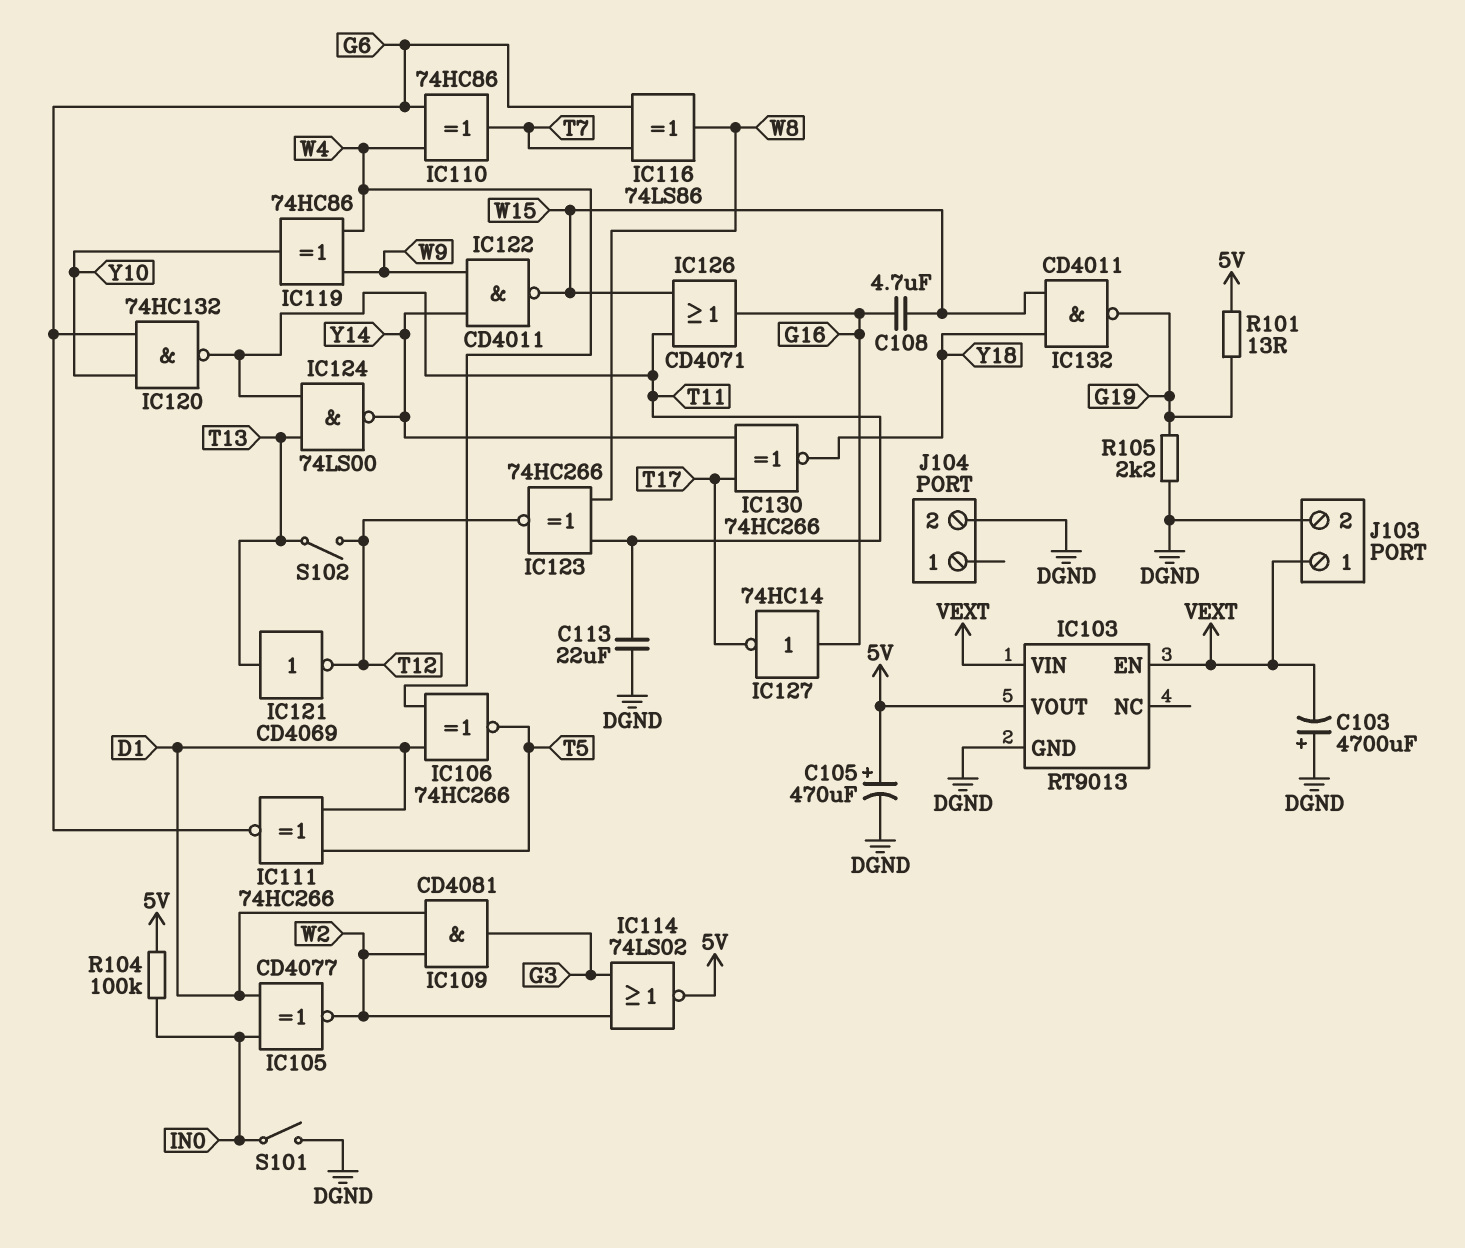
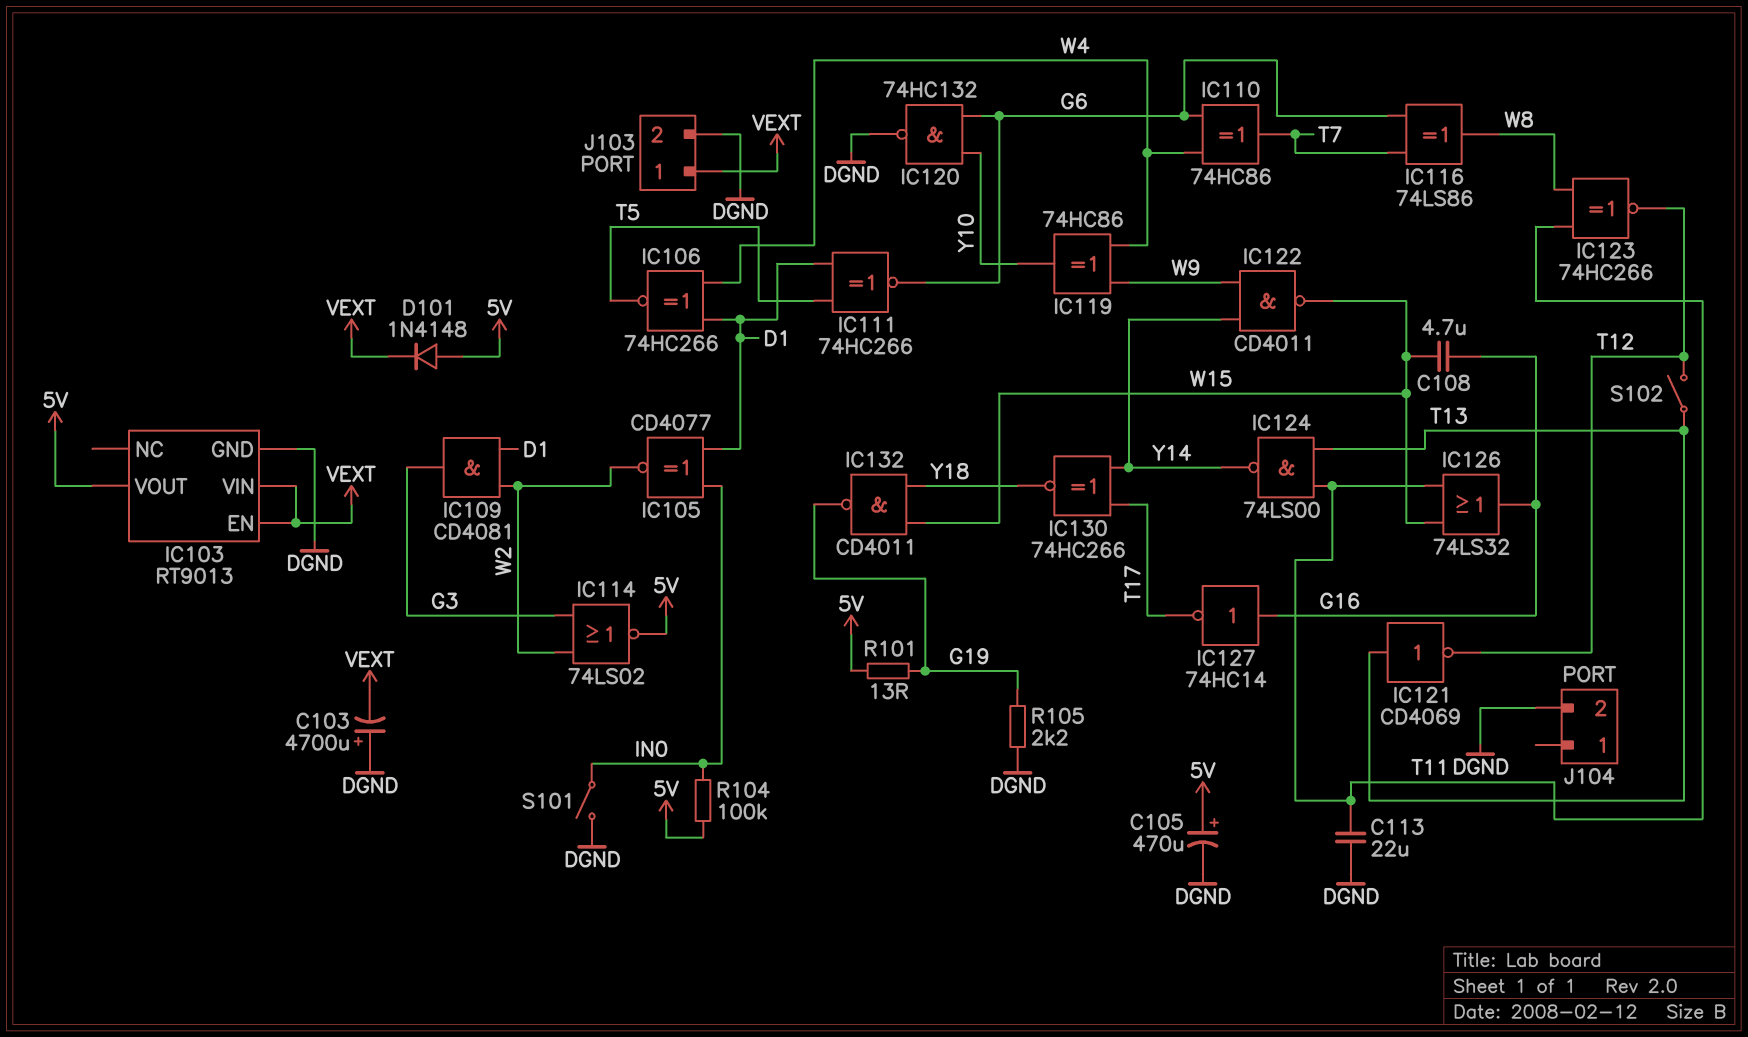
D101: none -> diode 1N4148 (A 5V, K VEXT)
IC120: NAND 74HC132 (in G6, in Y10, out T11) -> NAND 74HC132 (in G6, in Y10, out DGND)
IC126: OR CD4071 (in T11, in W15, out G16) -> OR 74LS32 (in T11, in W15, out G16)

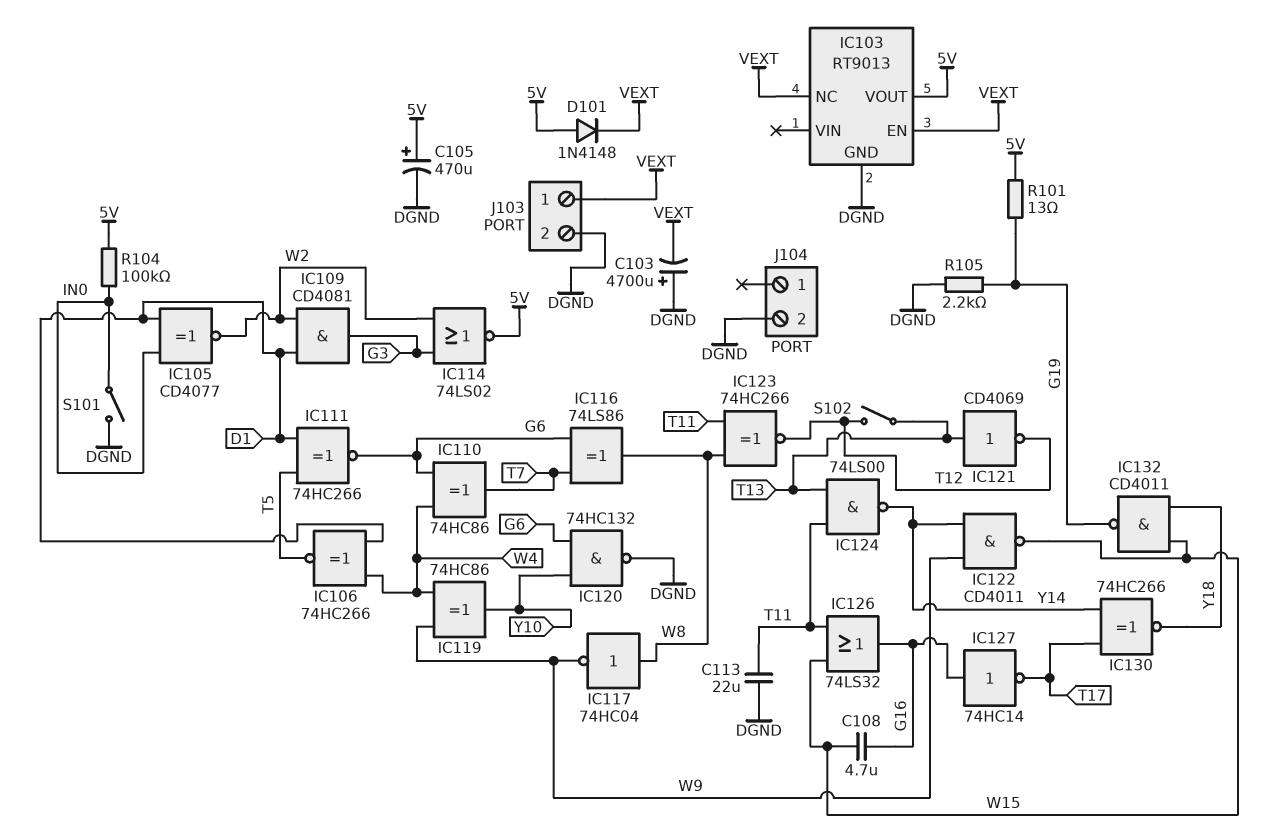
IC103 pin NC: none -> VEXT
IC103 pin VIN: VEXT -> none
IC117: none -> NOT 74HC04 (in W8, out W9)

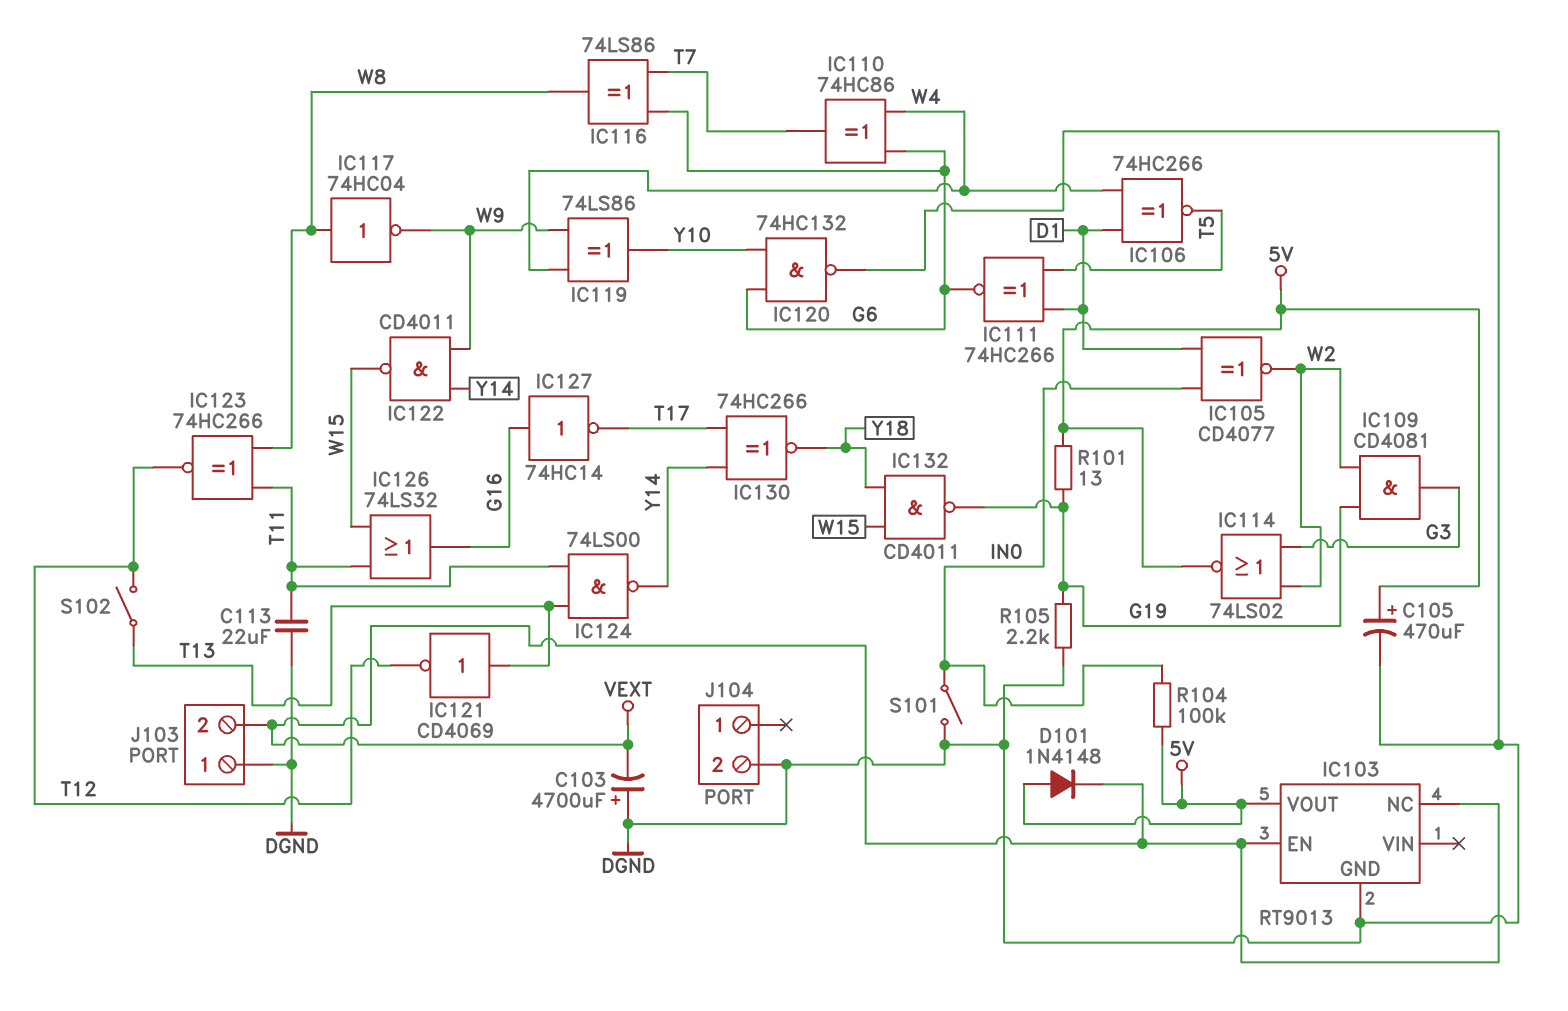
C108: 4.7uF (G16, W15) -> none
IC109: AND CD4081 (in D1, in W2, out G3) -> AND CD4081 (in G19, in W2, out G3)
IC119: XOR 74HC86 (in W4, in W9, out Y10) -> XOR 74LS86 (in W4, in W9, out Y10)
J103 pin 1: VEXT -> DGND
J103 pin 2: DGND -> VEXT

